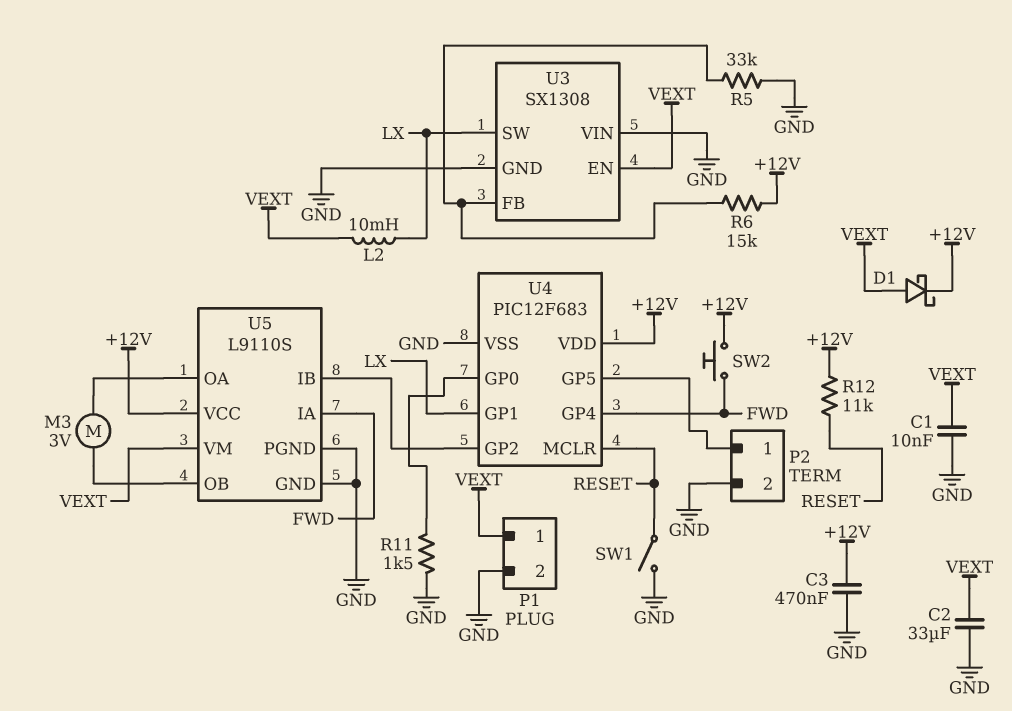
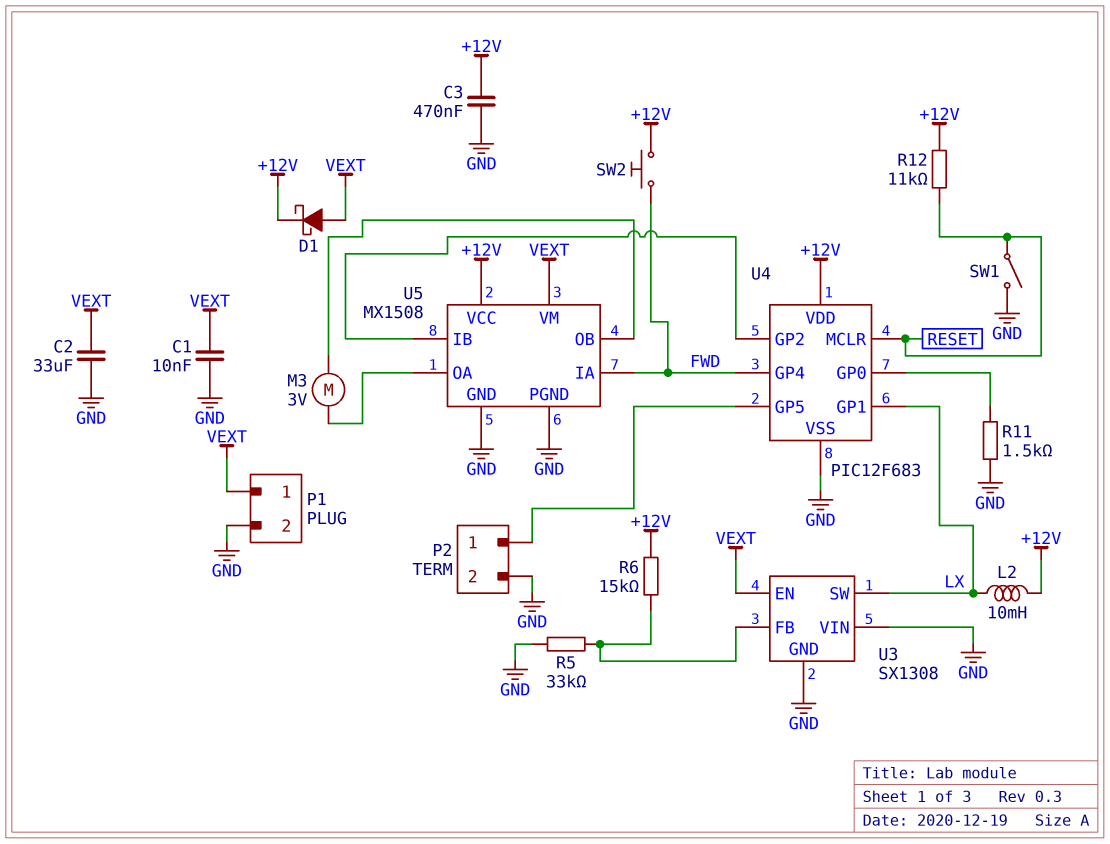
L2: 10mH (LX, VEXT) -> 10mH (+12V, LX)
U5: L9110S -> MX1508

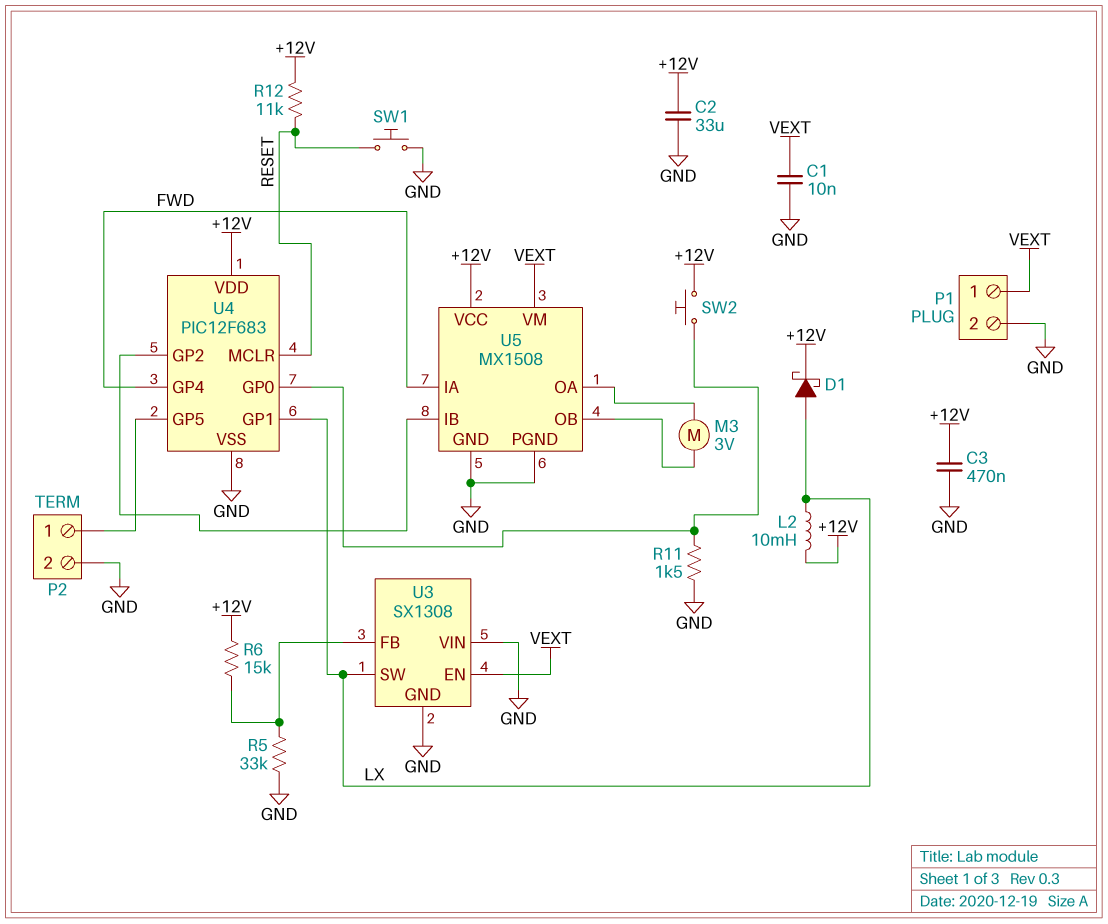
C2: 33uF (GND, VEXT) -> 33uF (+12V, GND)
D1: schottky (A VEXT, K +12V) -> schottky (A LX, K +12V)
SW1: switch (GND, RESET) -> button (GND, RESET)
SW2: button (+12V, FWD) -> button (+12V, U4/GP0)

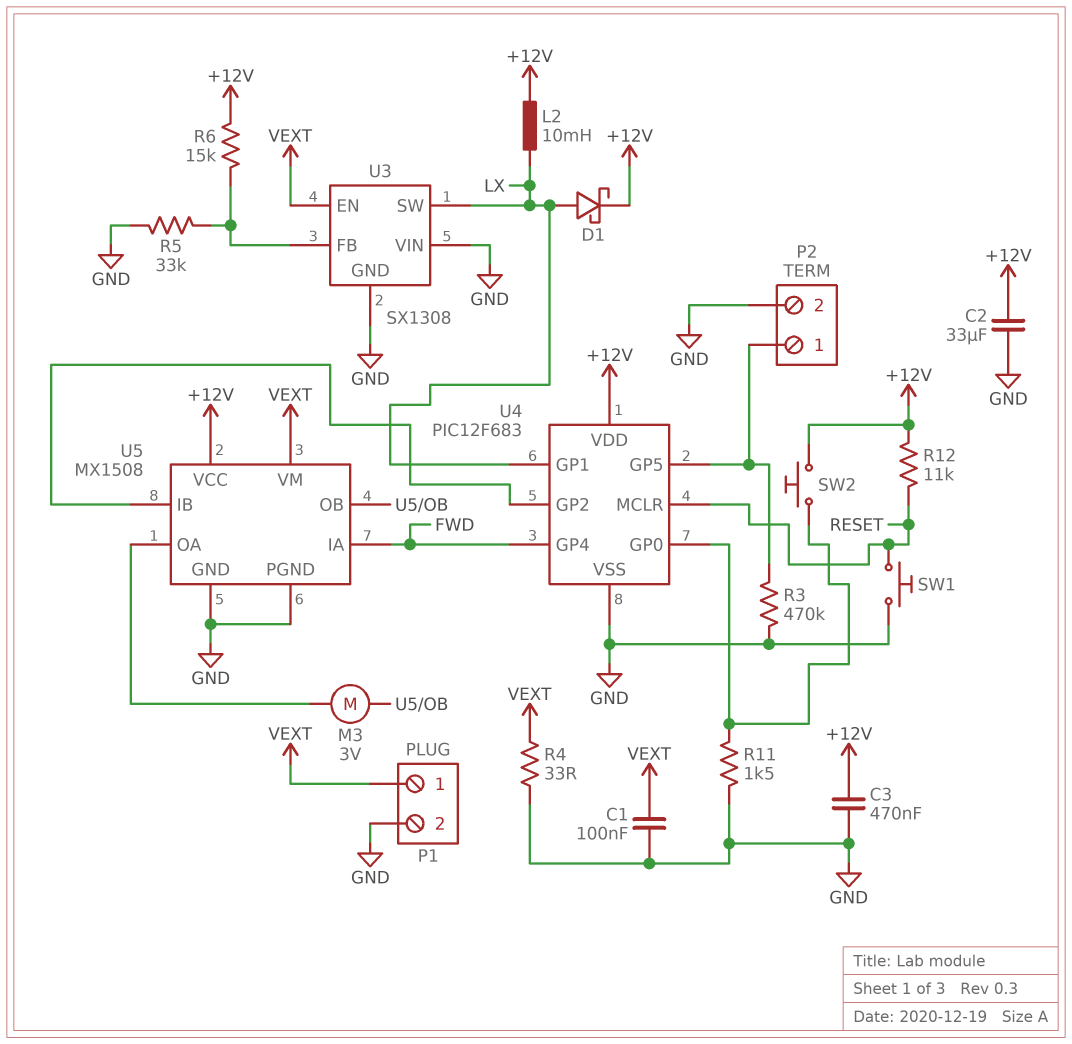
C1: 10nF (GND, VEXT) -> 100nF (GND, VEXT)
R3: none -> 470k (GND, P2/1)
R4: none -> 33 (GND, VEXT)

